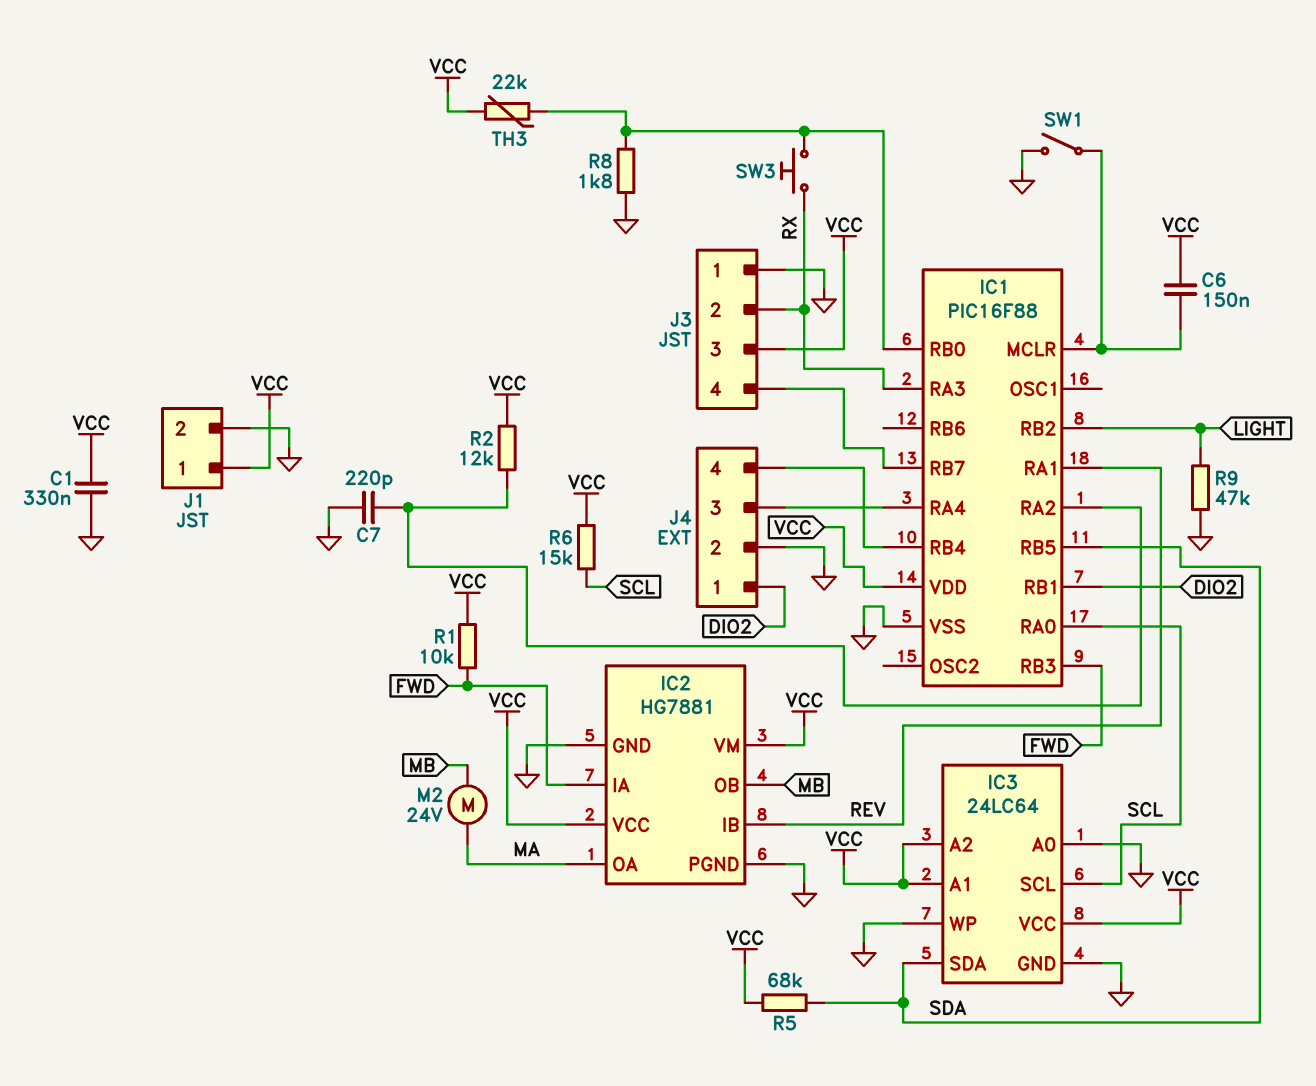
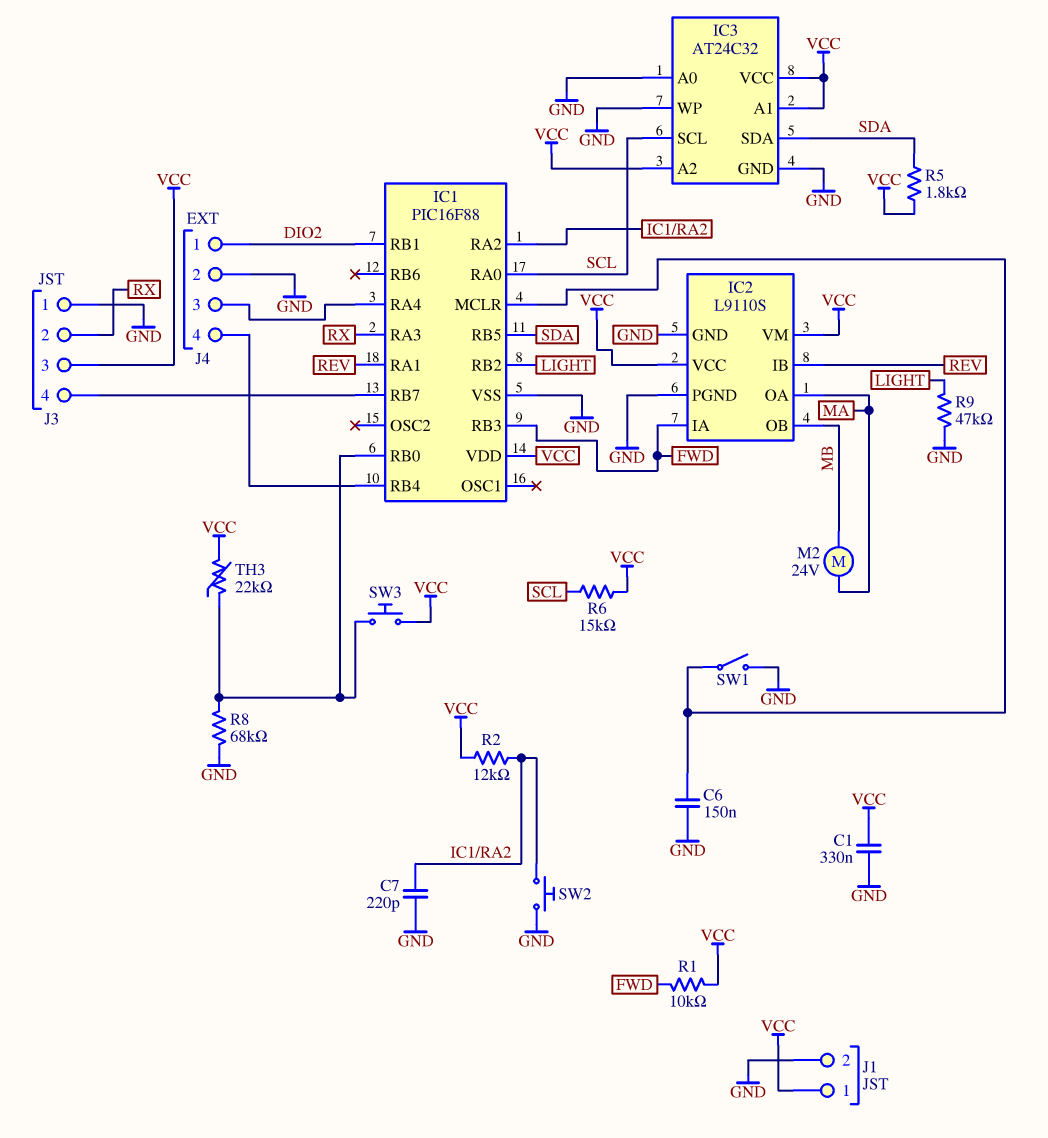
C6: 150nF (IC1/MCLR, VCC) -> 150nF (GND, IC1/MCLR)
IC2: HG7881 -> L9110S
IC3: 24LC64 -> AT24C32
R5: 68k (SDA, VCC) -> 1.8k (SDA, VCC)
R8: 1.8k (GND, IC1/RB0) -> 68k (GND, IC1/RB0)
SW2: none -> button (GND, IC1/RA2)
SW3: button (IC1/RB0, RX) -> button (IC1/RB0, VCC)

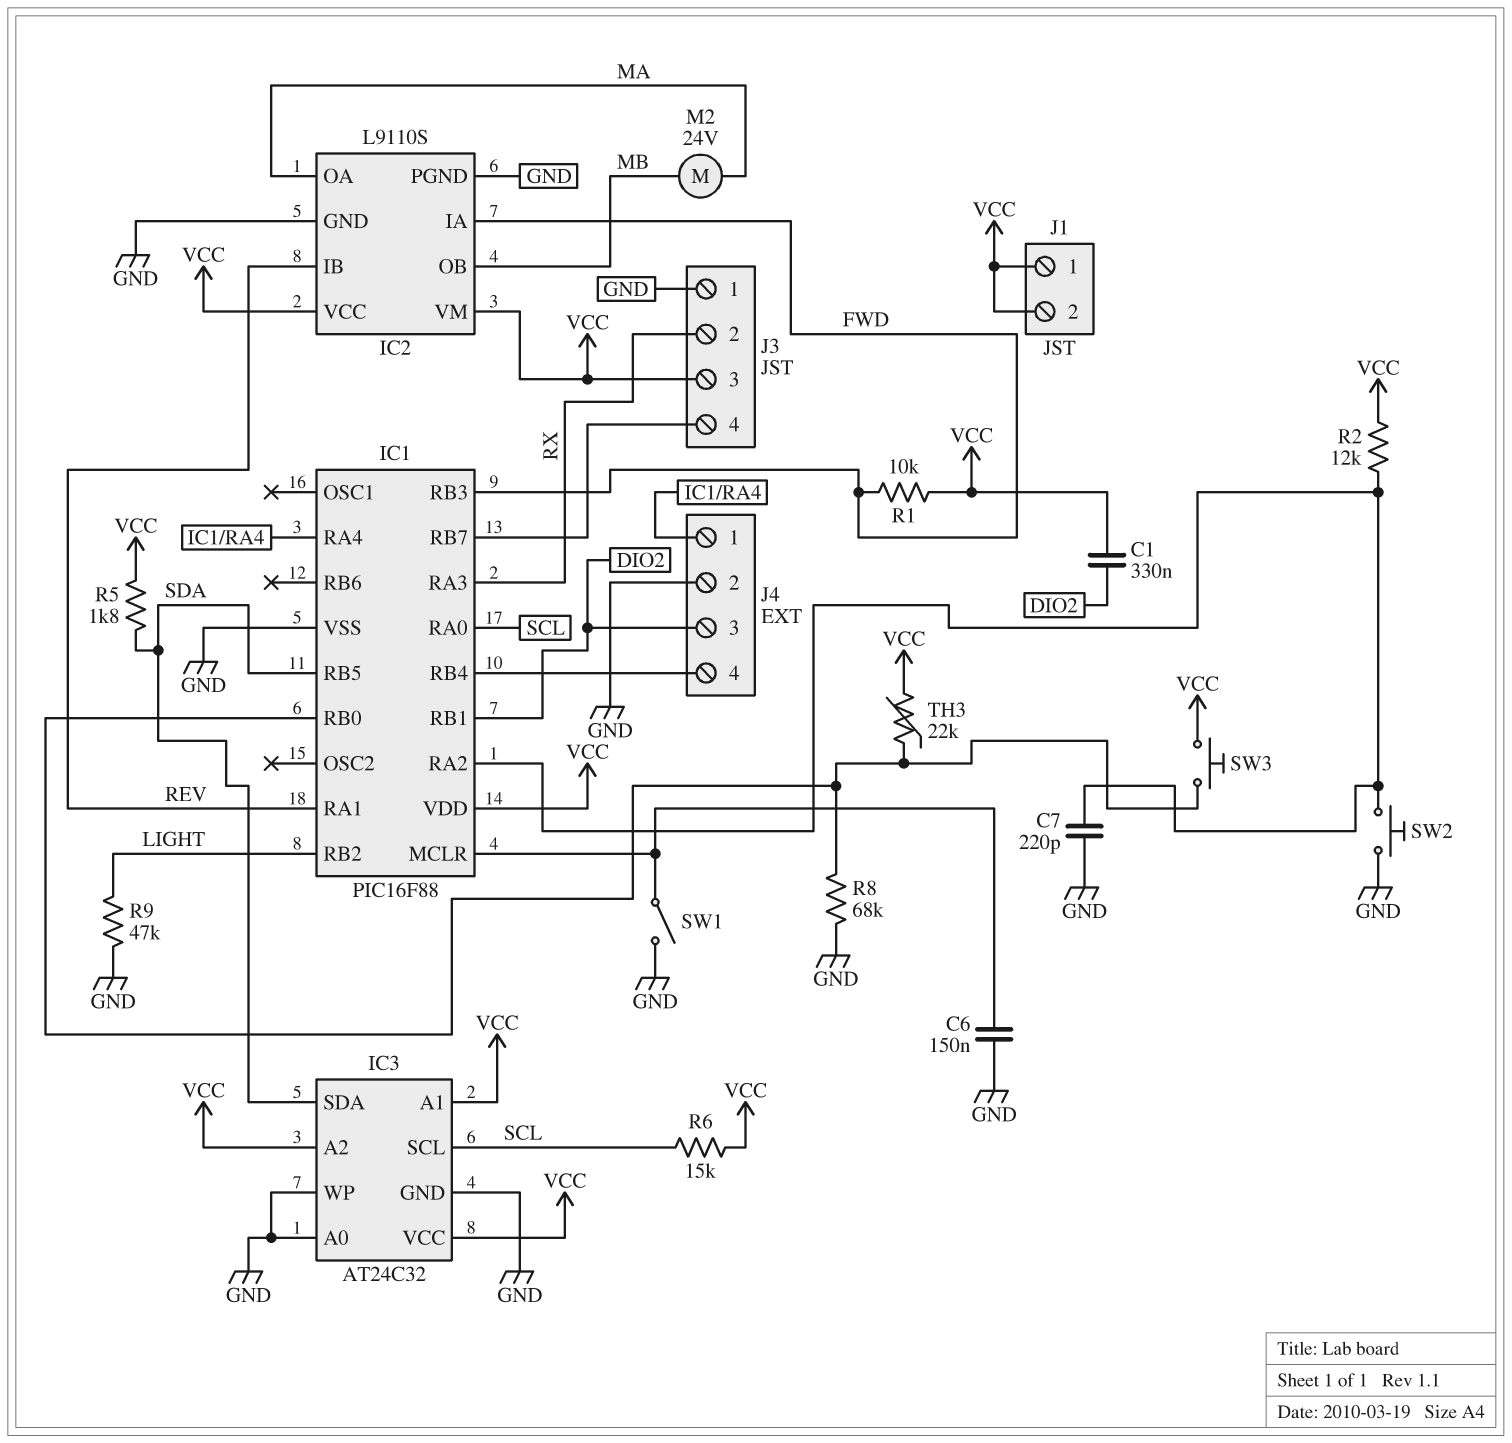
C1: 330nF (GND, VCC) -> 330nF (DIO2, VCC)
J1 pin 2: GND -> VCC
J4 pin 1: DIO2 -> IC1/RA4
J4 pin 3: IC1/RA4 -> DIO2

